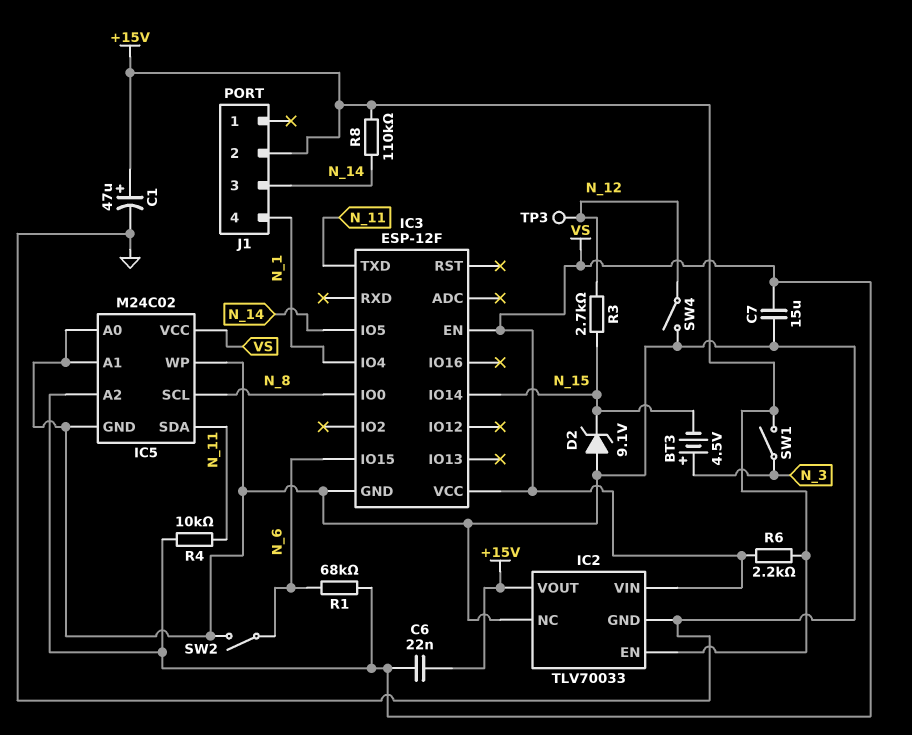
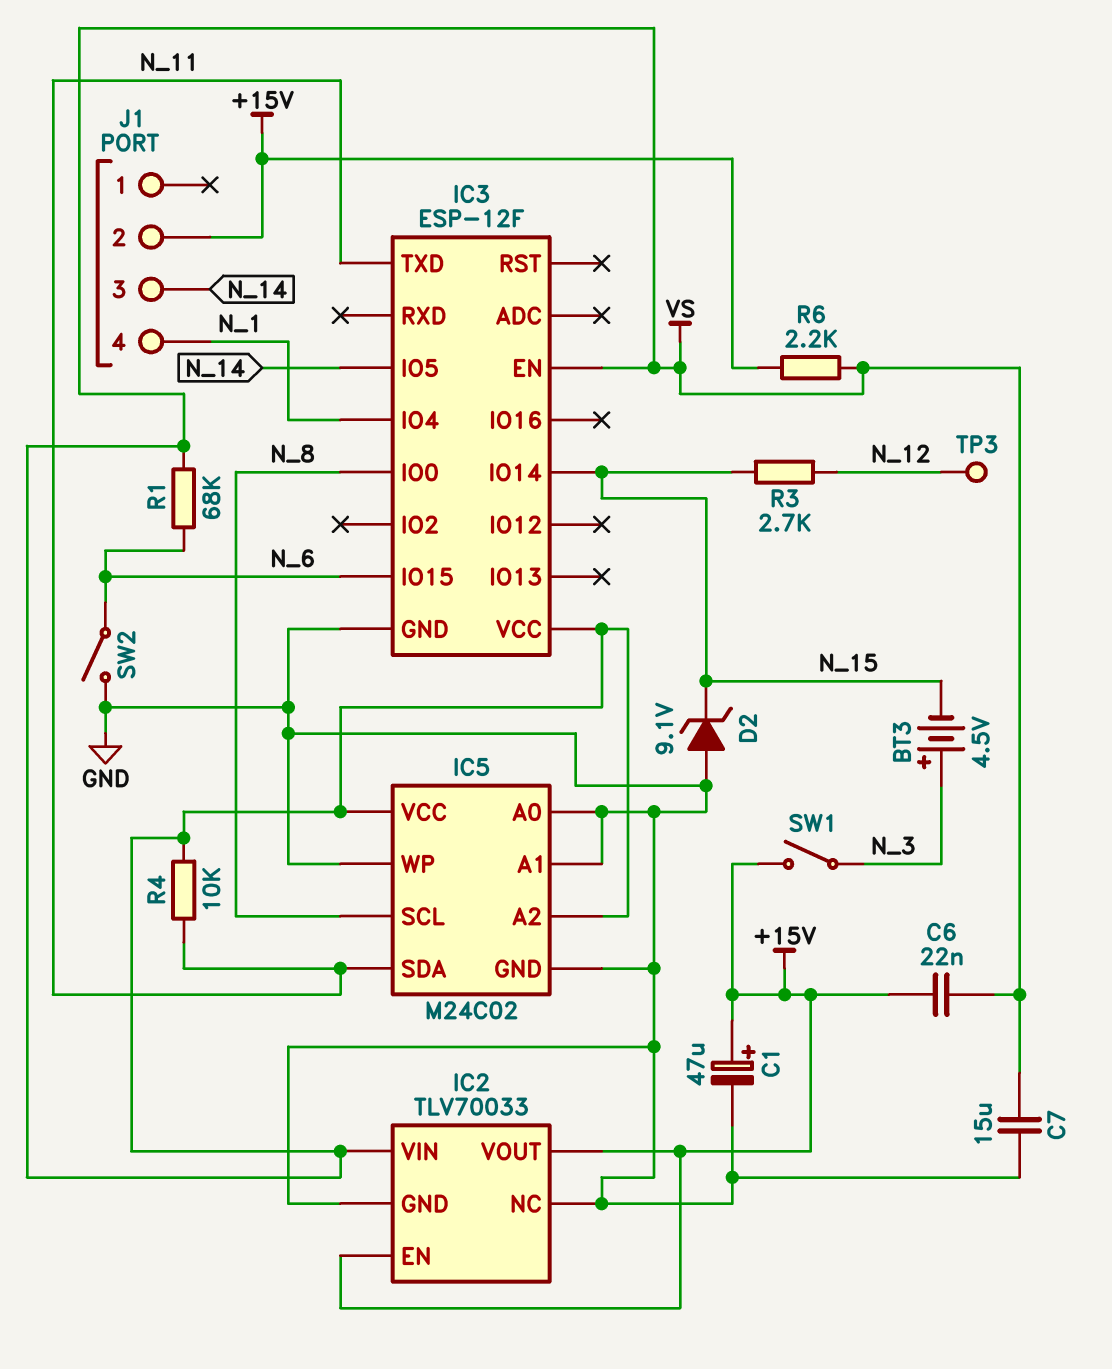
R8: 110k (+15V, N_14) -> none
SW4: switch (GND, N_12) -> none

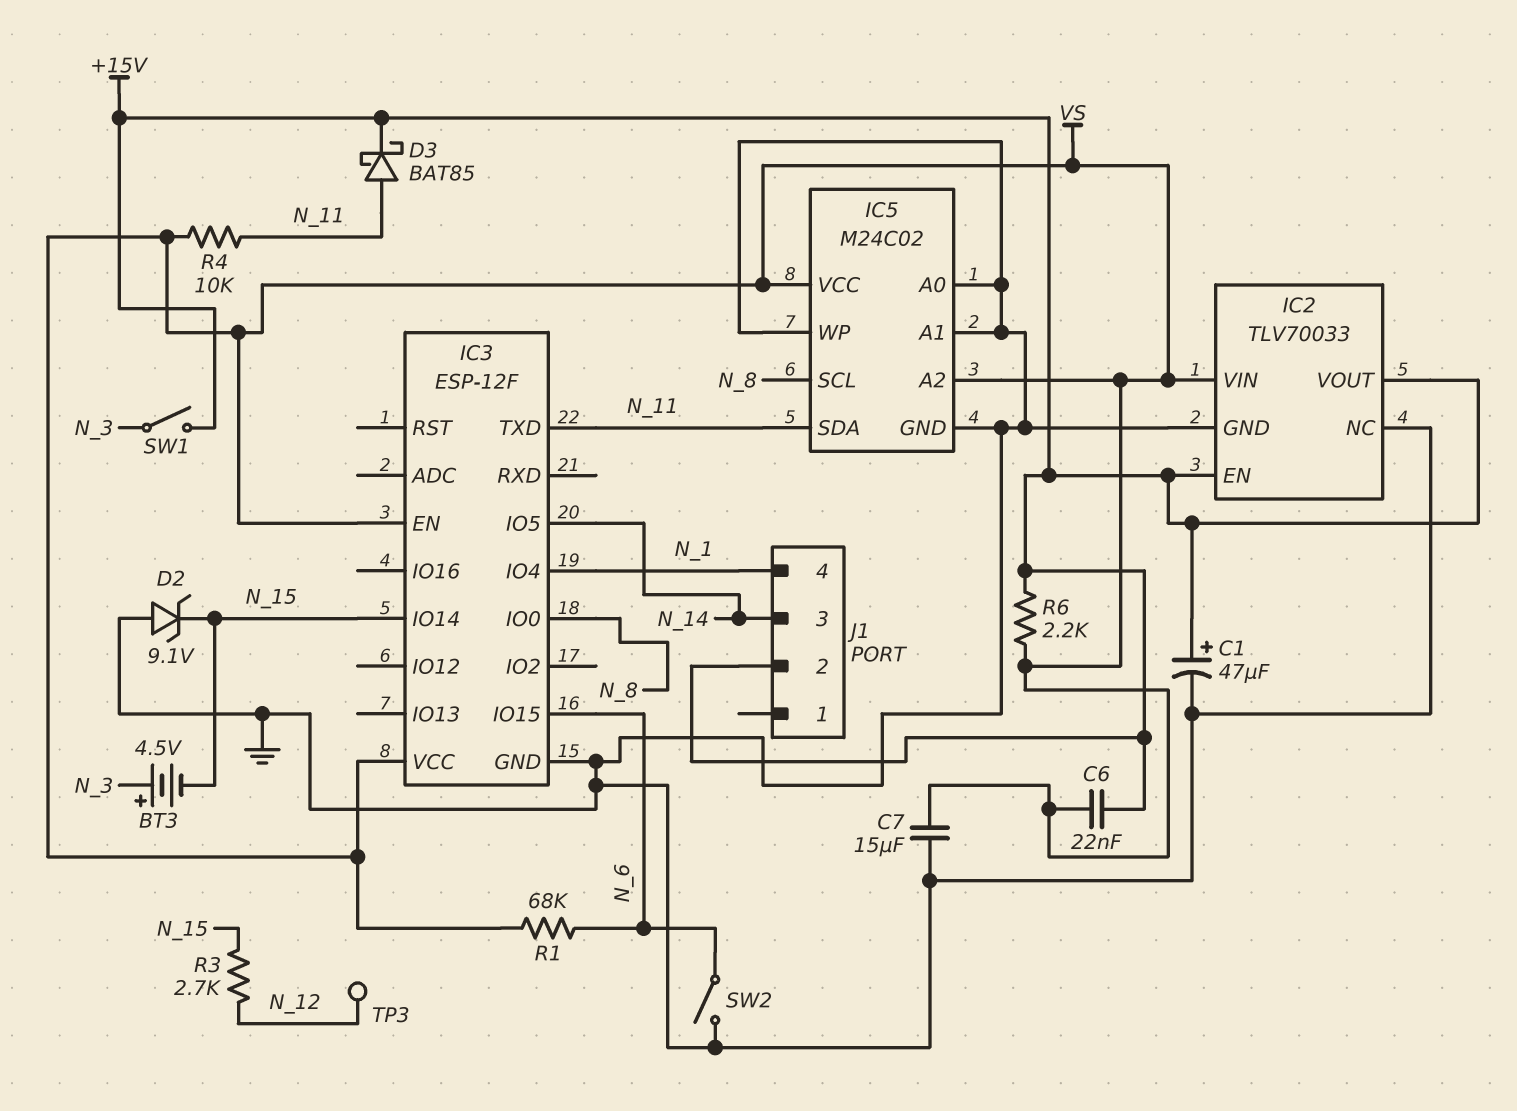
D3: none -> schottky BAT85 (A N_11, K +15V)

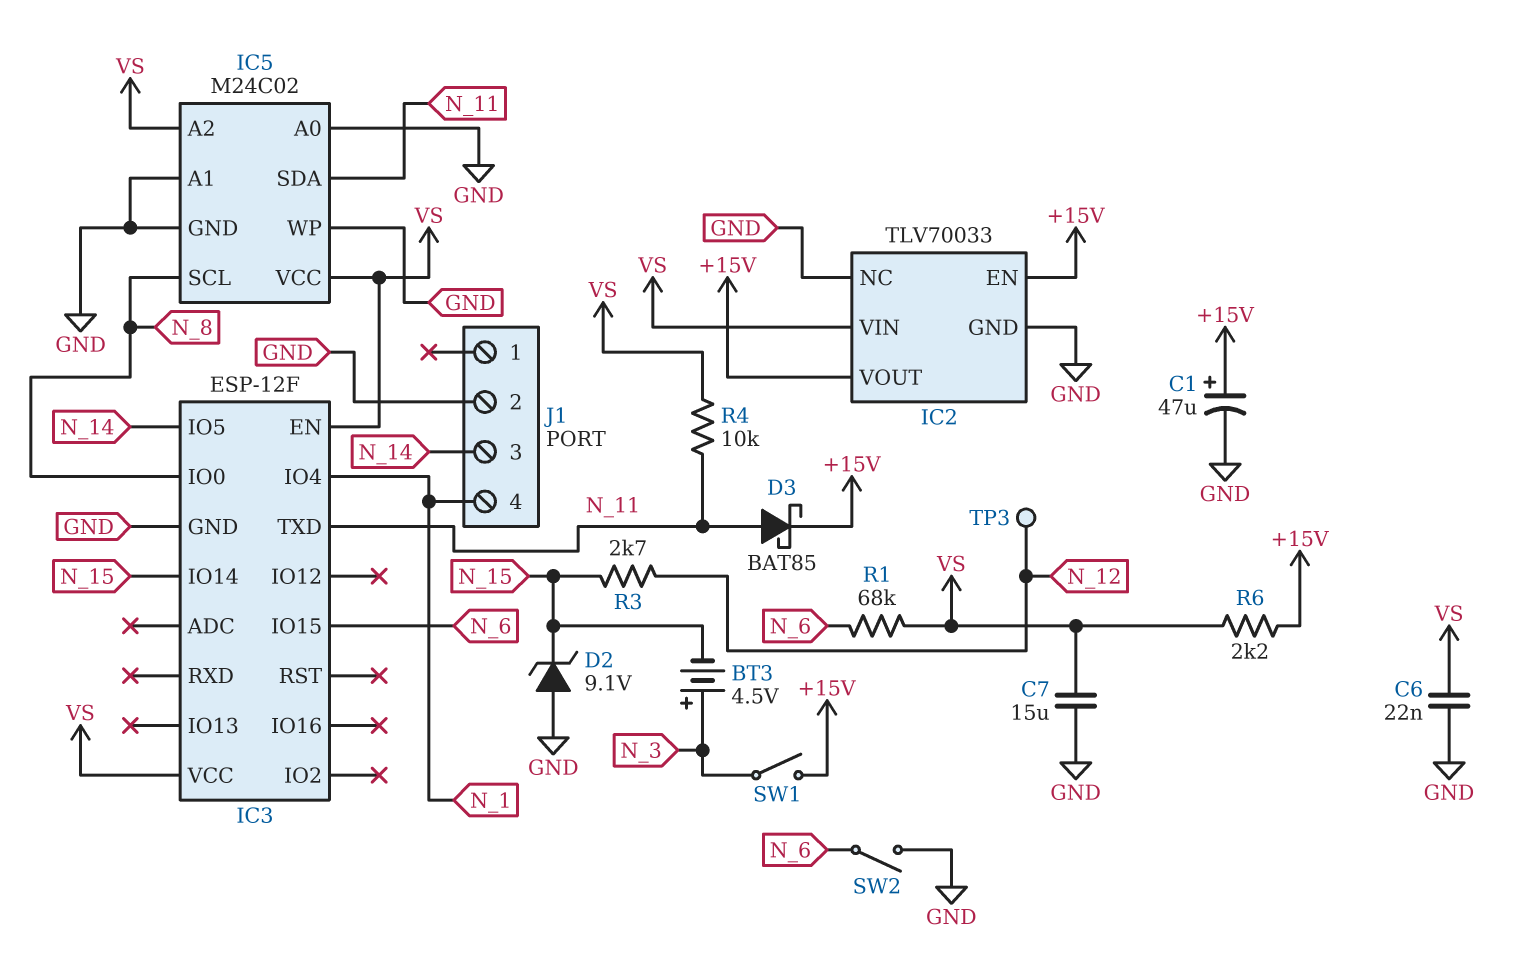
C6: 22nF (+15V, VS) -> 22nF (GND, VS)
J1 pin 2: +15V -> GND

